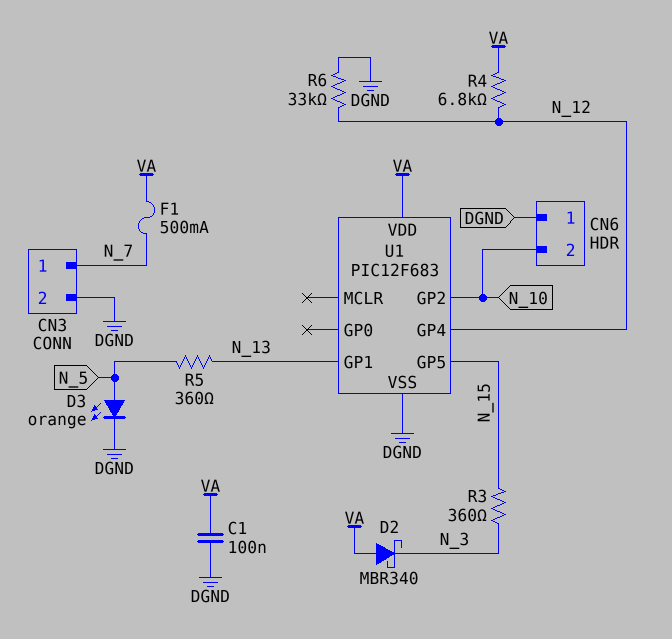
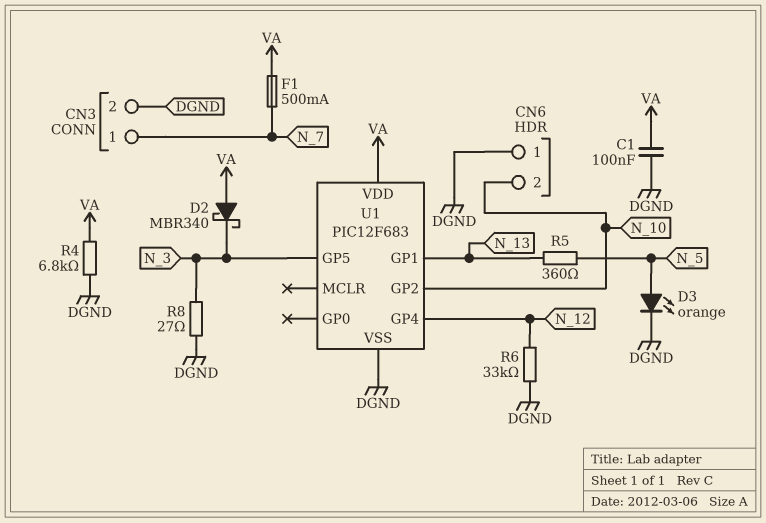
R3: 360 (N_3, N_15) -> none
R4: 6.8k (N_12, VA) -> 6.8k (DGND, VA)
R8: none -> 27 (DGND, N_3)
U1 pin GP5: N_15 -> N_3

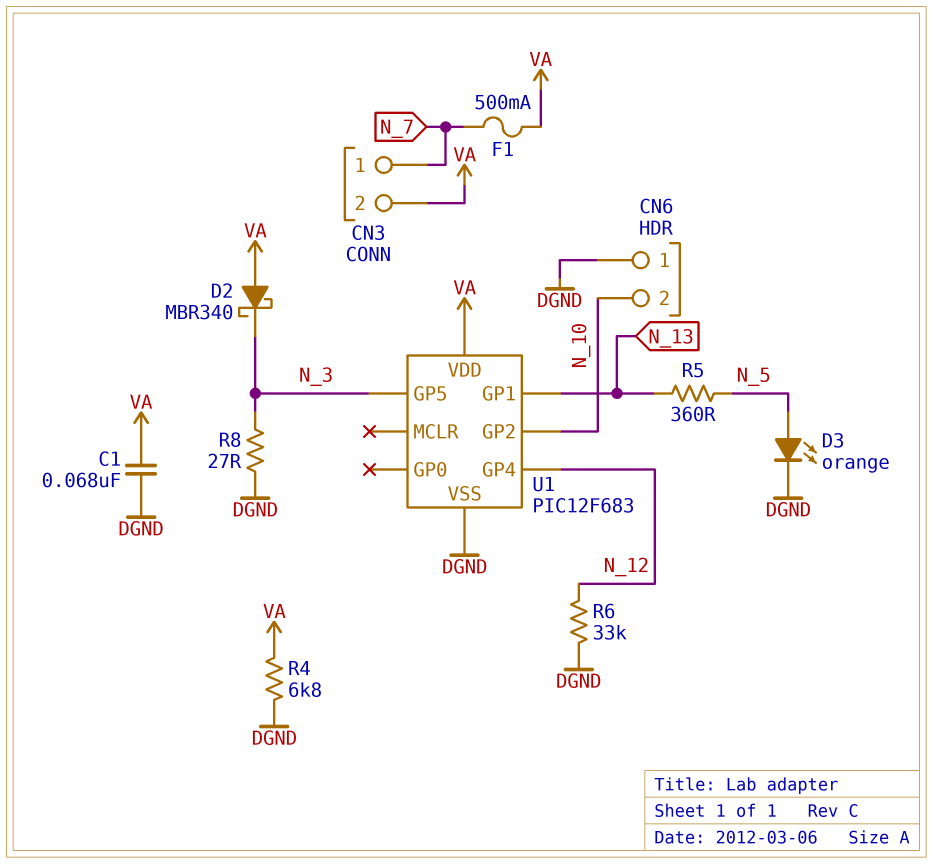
C1: 100nF (DGND, VA) -> 68nF (DGND, VA)
CN3 pin 2: DGND -> VA

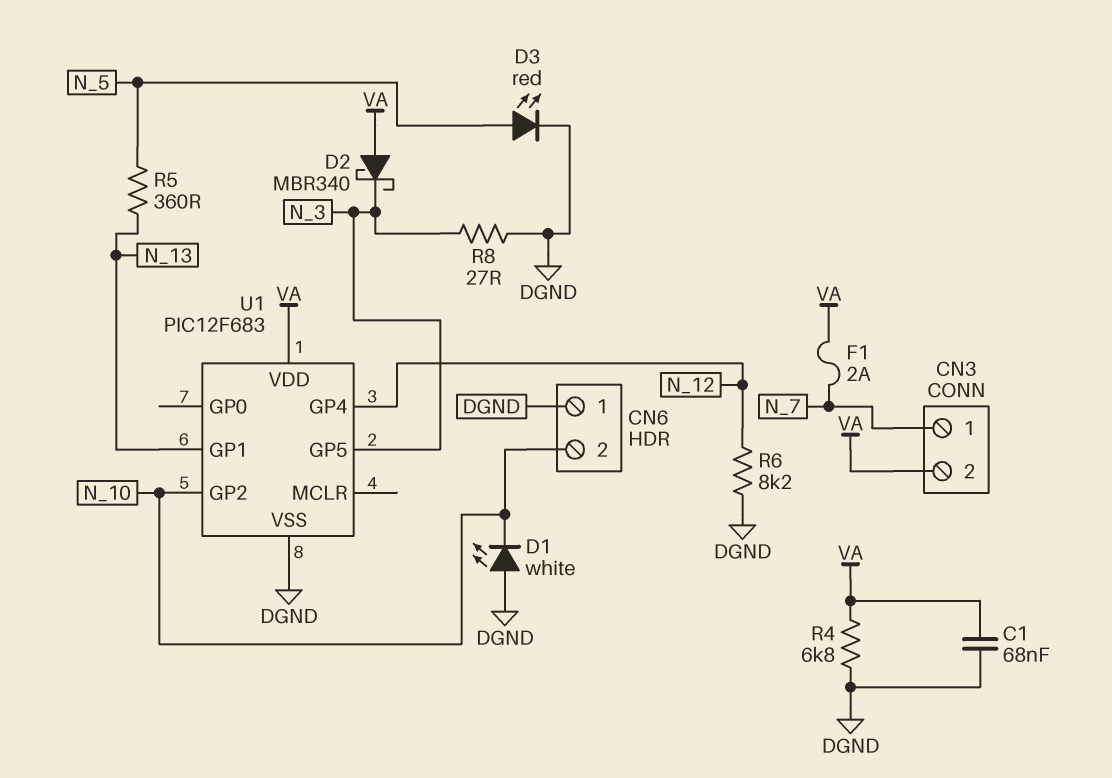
D1: none -> LED white (A DGND, K N_10)
D3: LED orange (A N_5, K DGND) -> LED red (A N_5, K DGND)
F1: 500mA (N_7, VA) -> 2A (N_7, VA)
R6: 33k (DGND, N_12) -> 8.2k (DGND, N_12)

